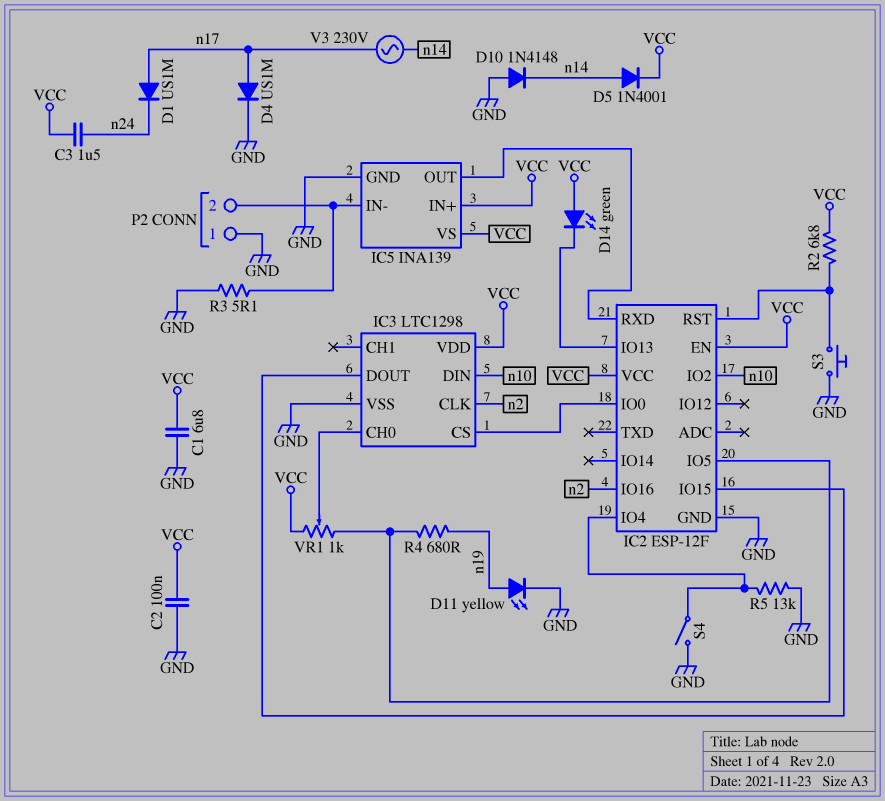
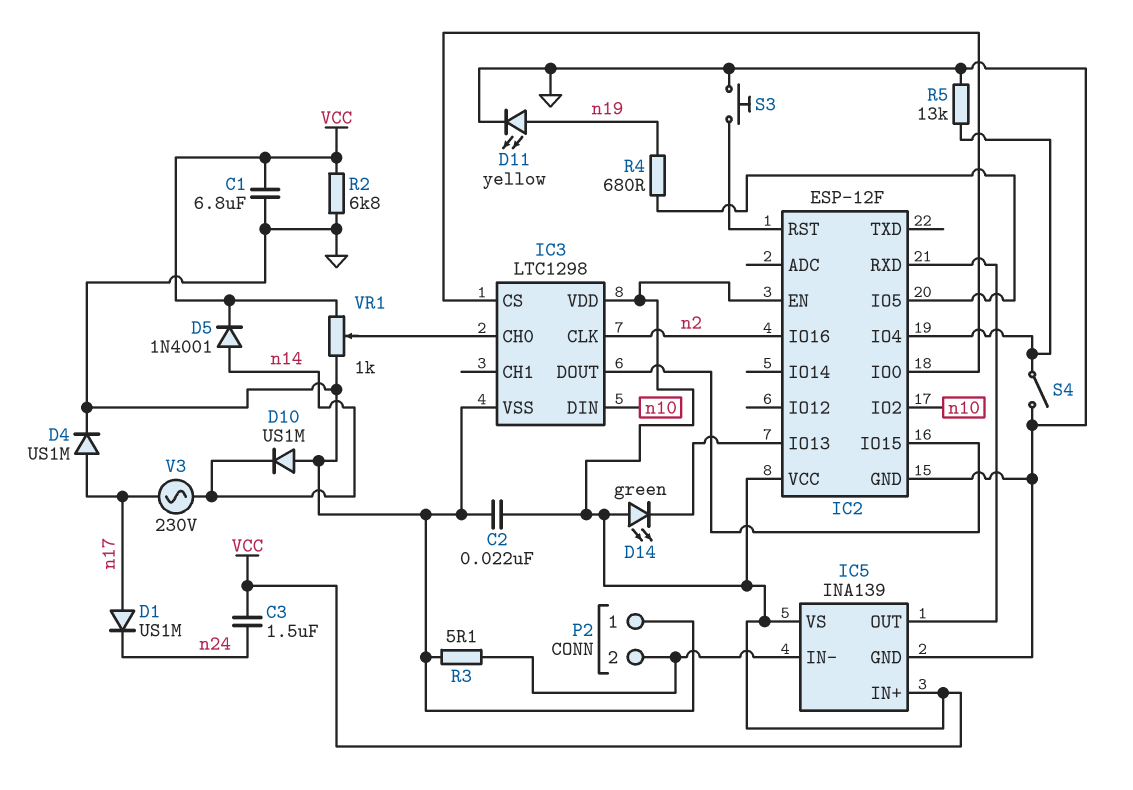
C2: 100nF (GND, VCC) -> 22nF (GND, VCC)
D10: diode 1N4148 (A GND, K n14) -> diode US1M (A GND, K n14)
R2: 6.8k (IC2/RST, VCC) -> 6.8k (GND, VCC)
VR1: 1k (IC2/IO5, VCC, wiper IC3/CH0) -> 1k (GND, VCC, wiper IC3/CH0)

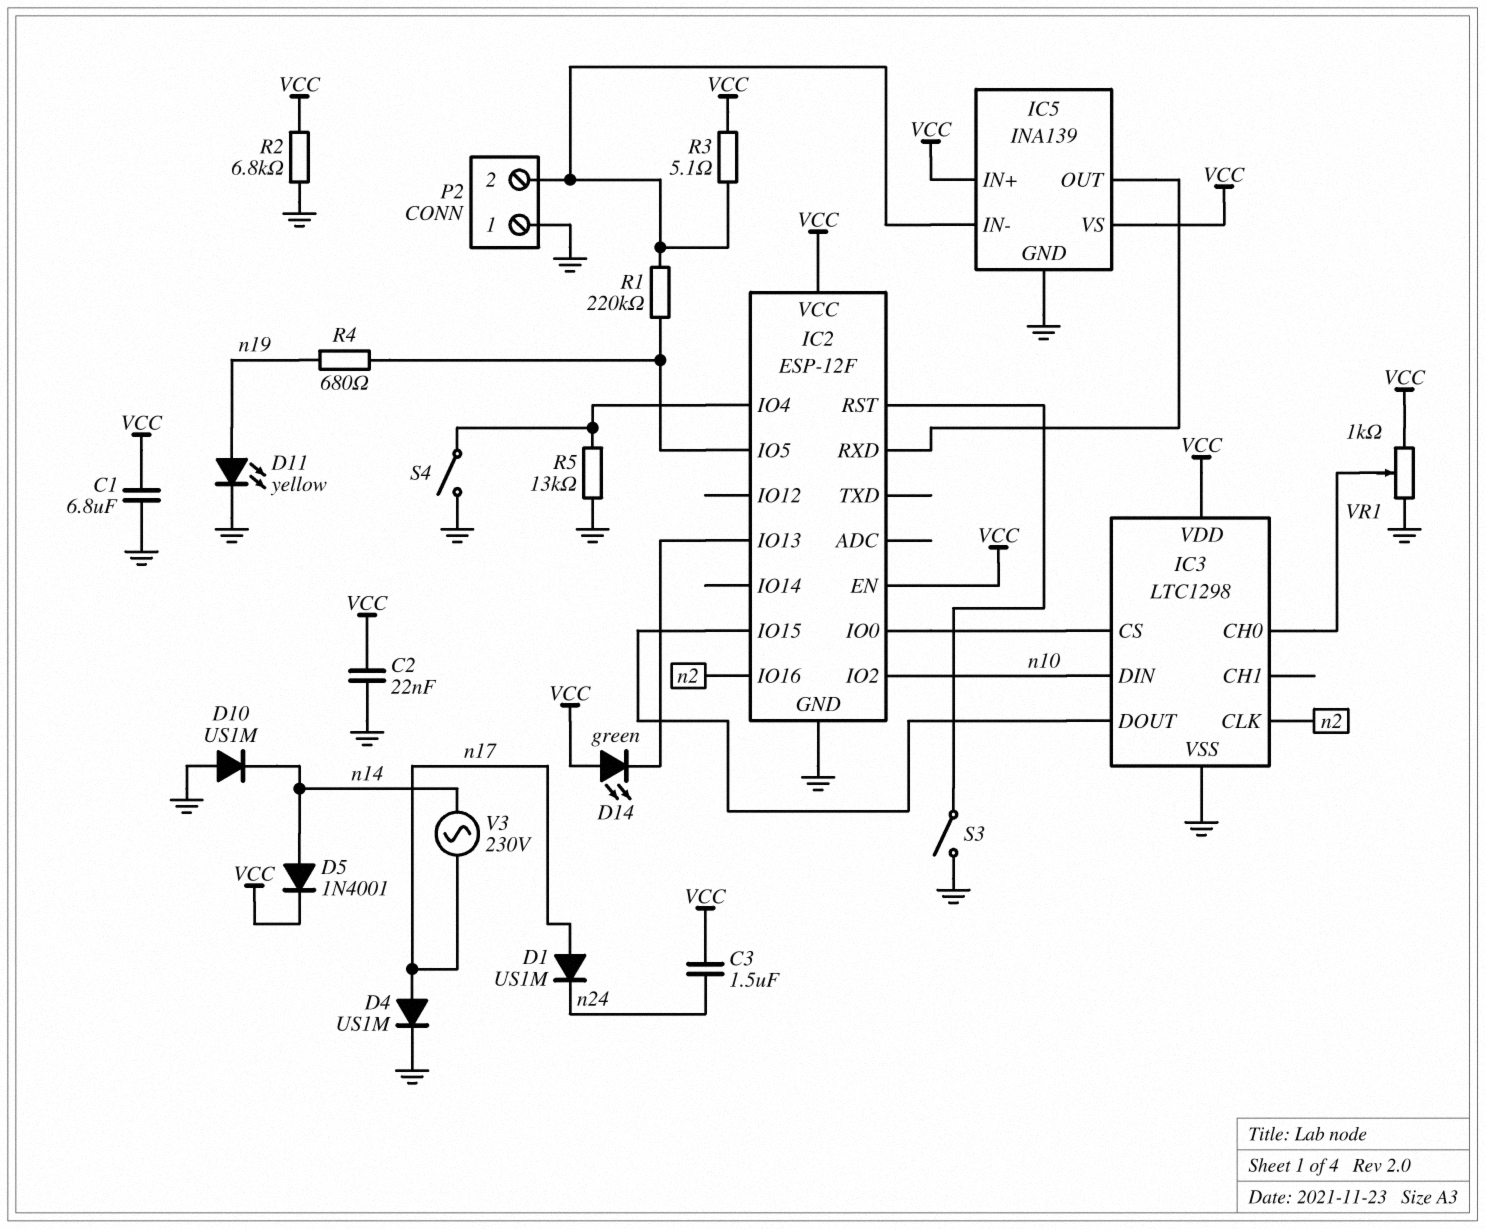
R1: none -> 220k (IC2/IO5, IC5/IN-)
R3: 5.1 (GND, IC5/IN-) -> 5.1 (IC5/IN-, VCC)
S3: button (GND, IC2/RST) -> switch (GND, IC2/RST)

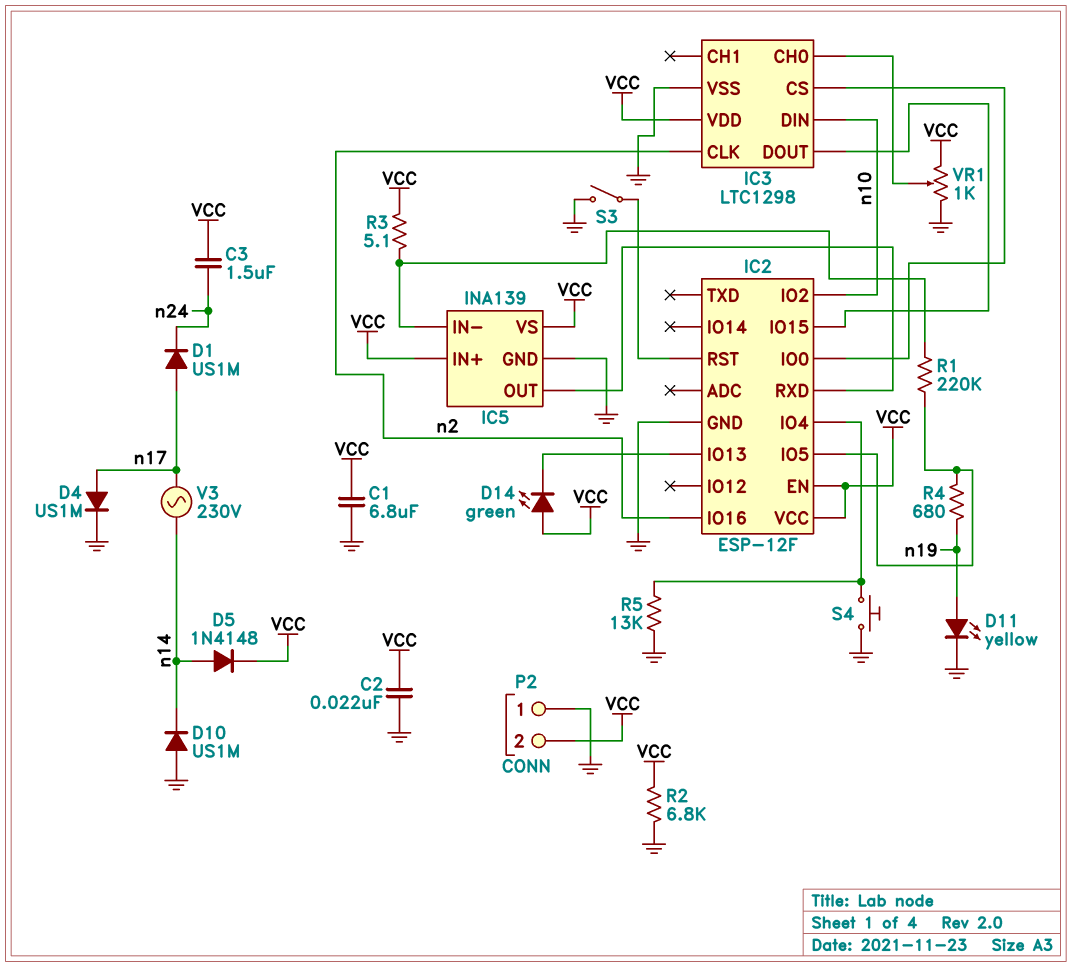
D5: diode 1N4001 (A n14, K VCC) -> diode 1N4148 (A n14, K VCC)
P2 pin 2: IC5/IN- -> VCC
S4: switch (GND, IC2/IO4) -> button (GND, IC2/IO4)

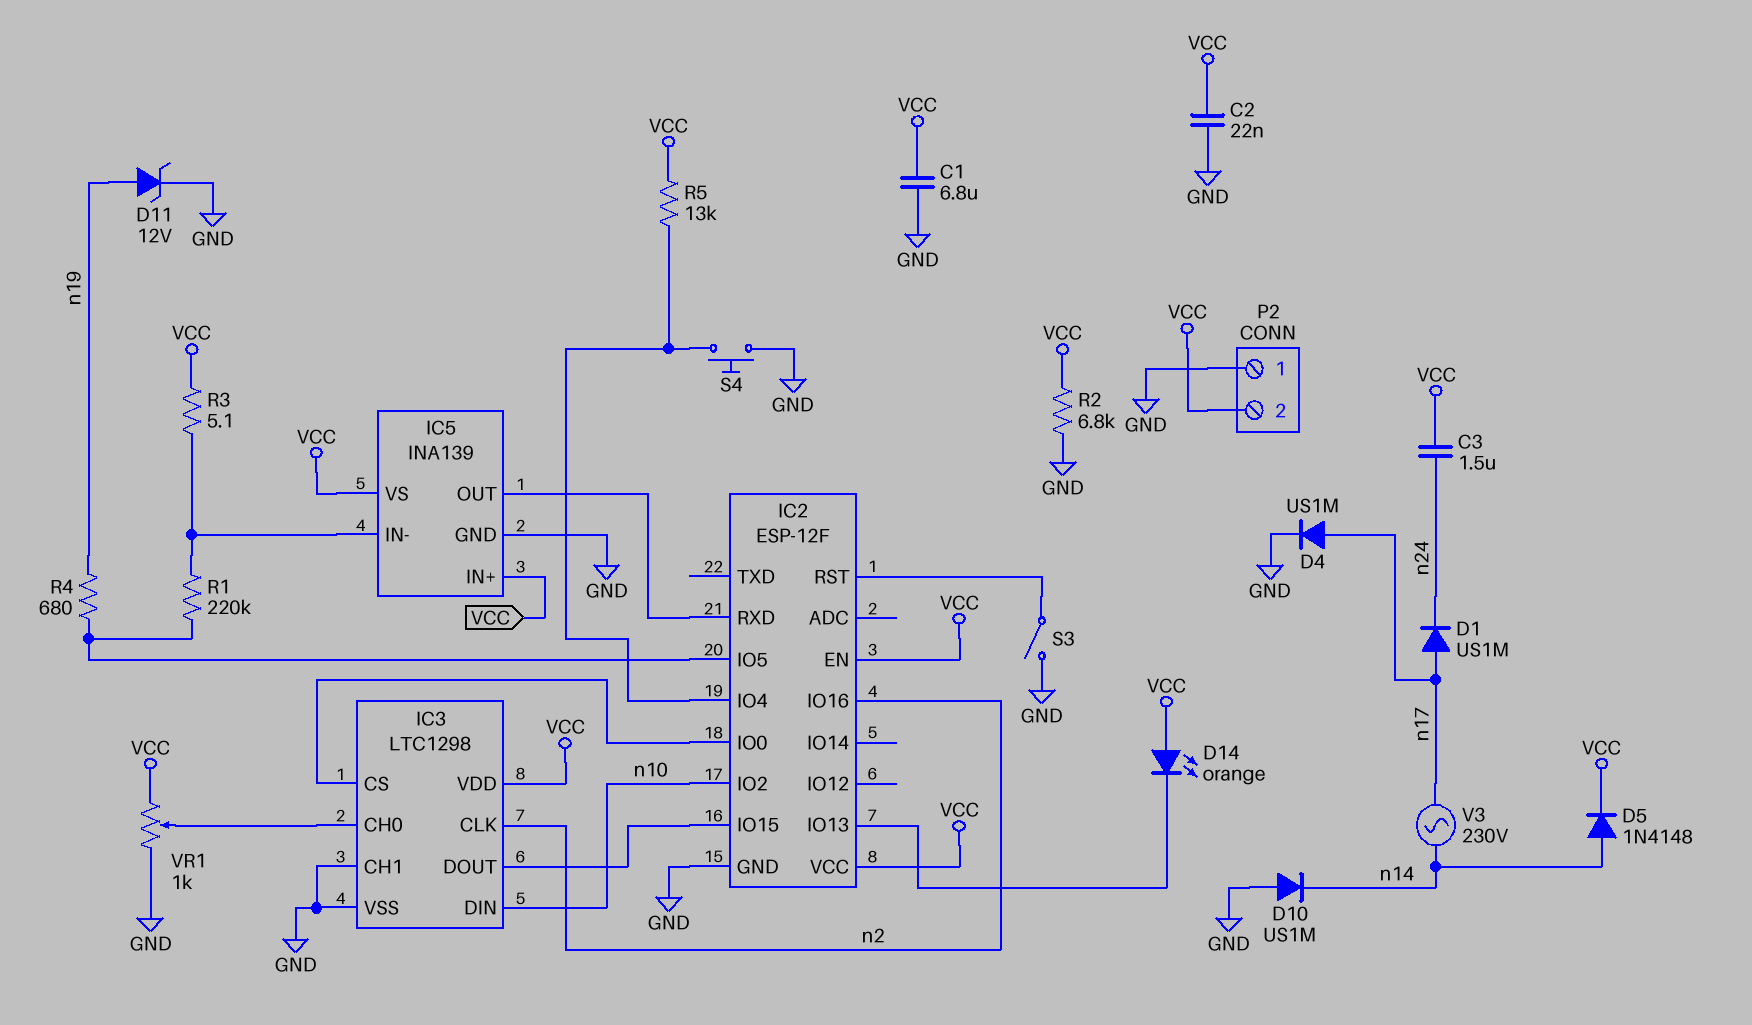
D11: LED yellow (A n19, K GND) -> zener 12V (A n19, K GND)
D14: LED green (A VCC, K IC2/IO13) -> LED orange (A VCC, K IC2/IO13)
IC3 pin CH1: none -> GND
R5: 13k (GND, IC2/IO4) -> 13k (IC2/IO4, VCC)

